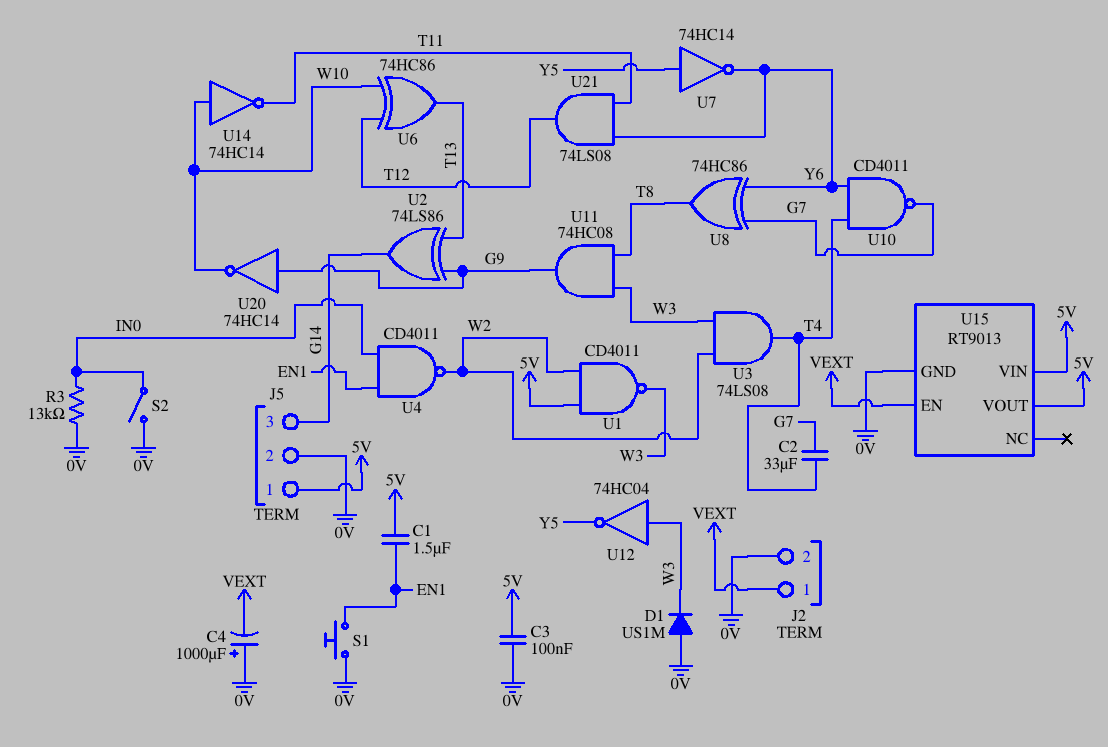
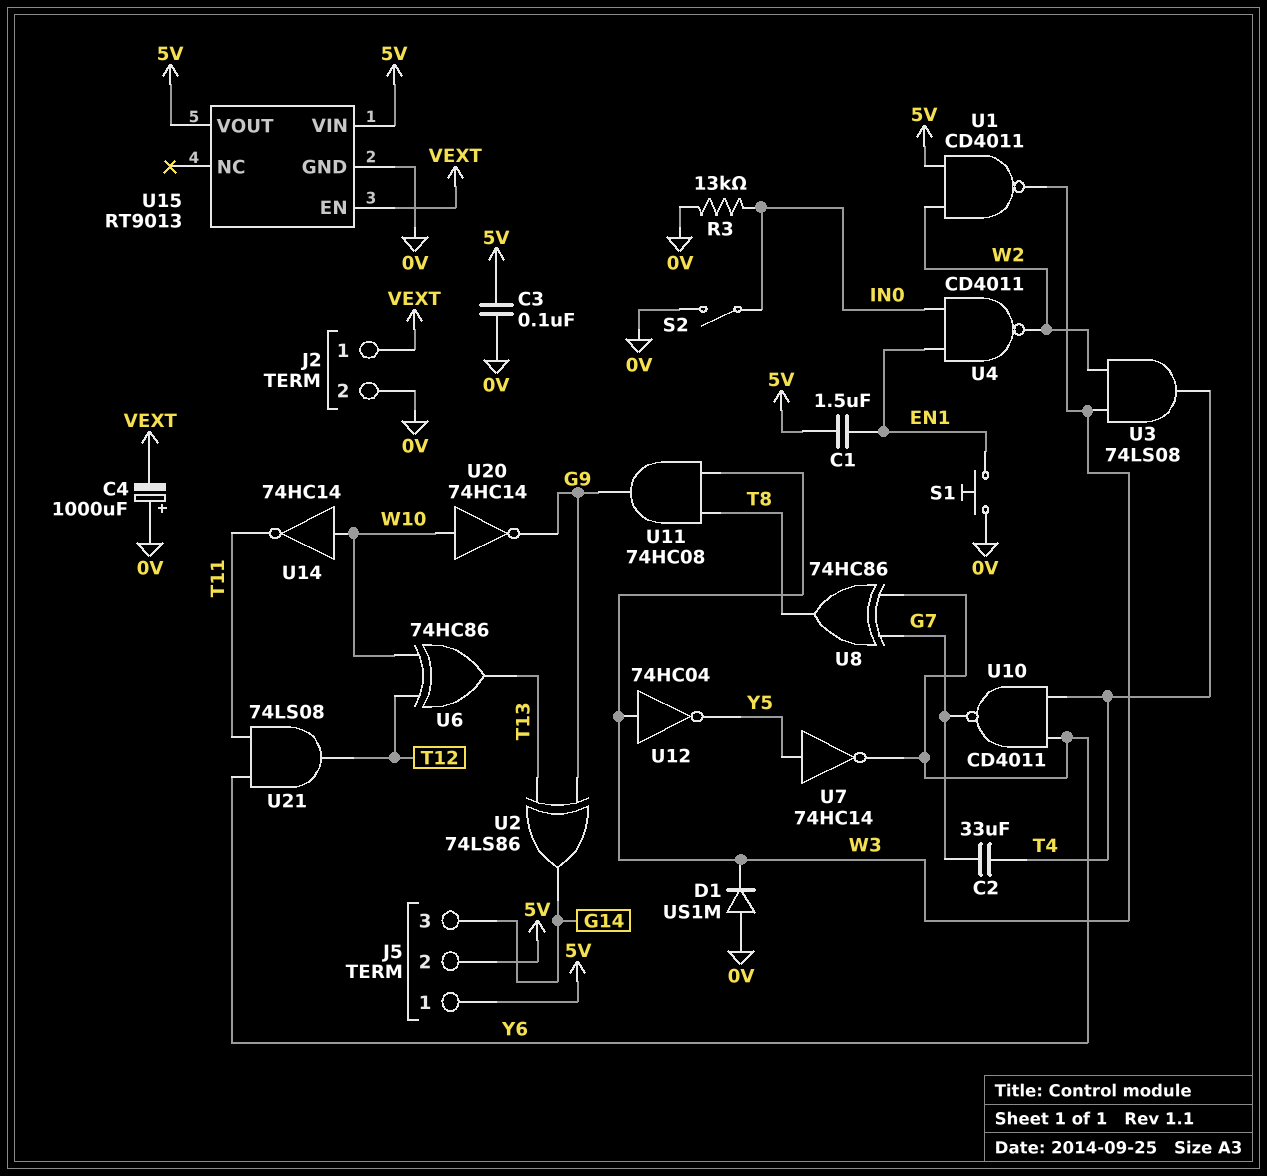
J5 pin 2: 0V -> 5V
U20: NOT 74HC14 (in G9, out W10) -> NOT 74HC14 (in W10, out G9)

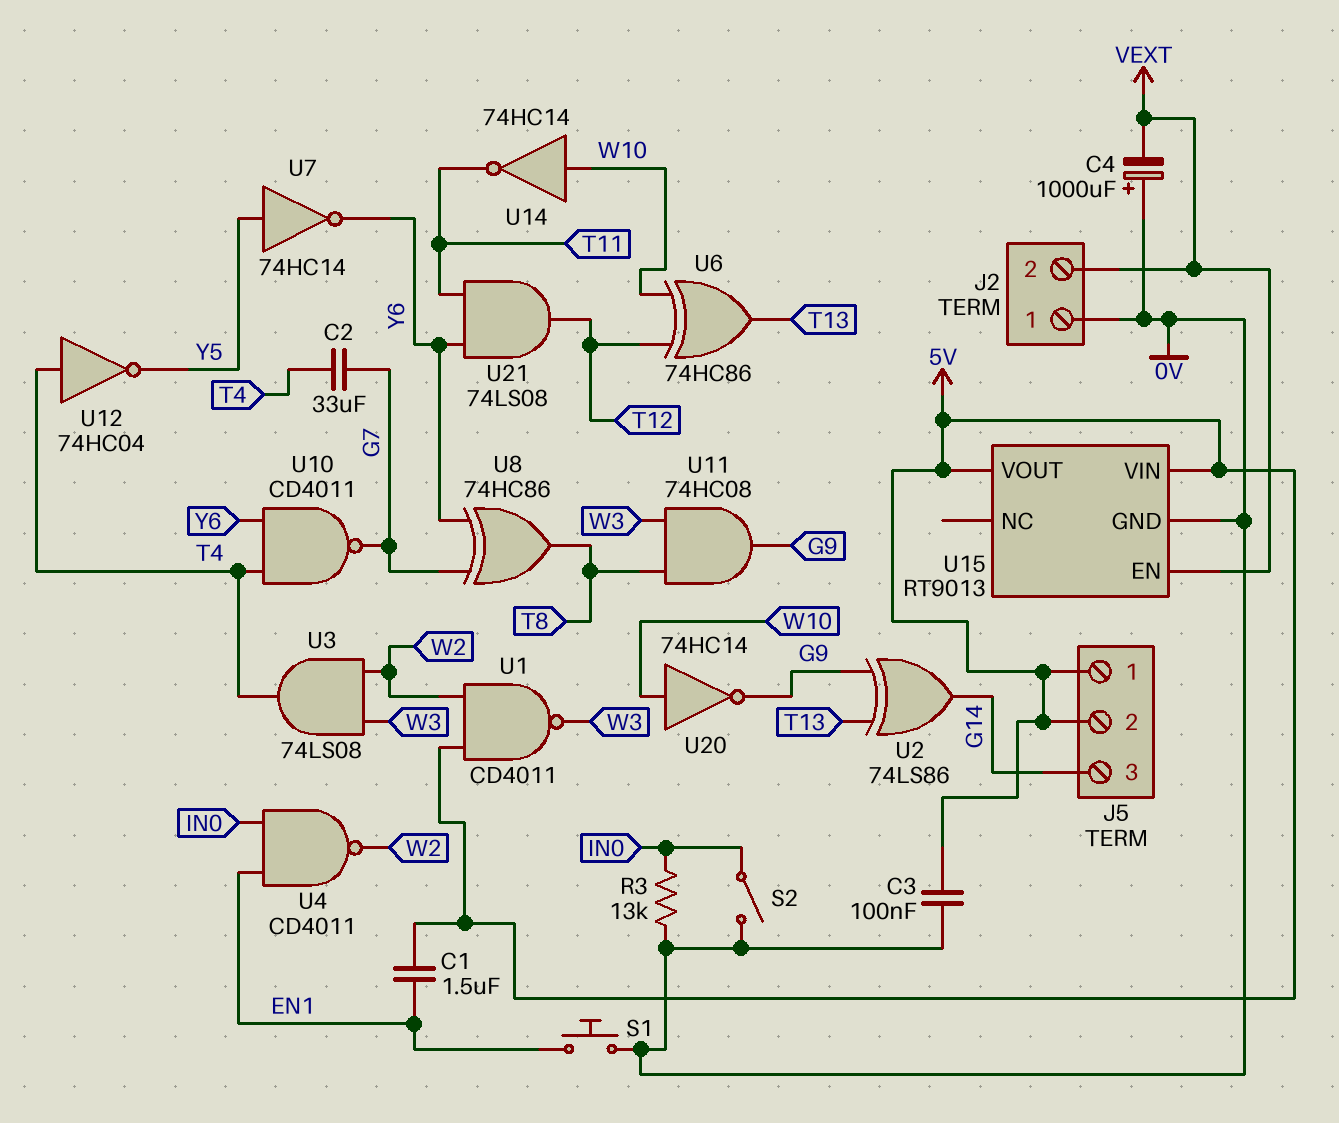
D1: diode US1M (A 0V, K W3) -> none
J2 pin 1: VEXT -> 0V
J2 pin 2: 0V -> VEXT
U12: NOT 74HC04 (in W3, out Y5) -> NOT 74HC04 (in T4, out Y5)

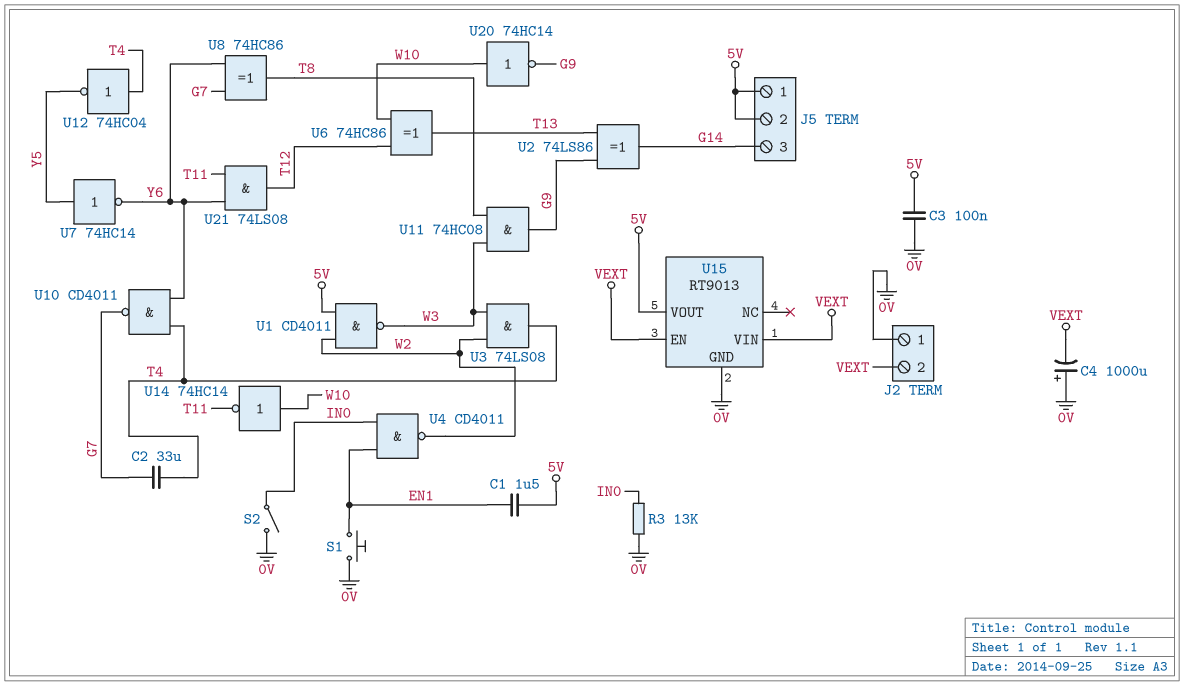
U15 pin VIN: 5V -> VEXT

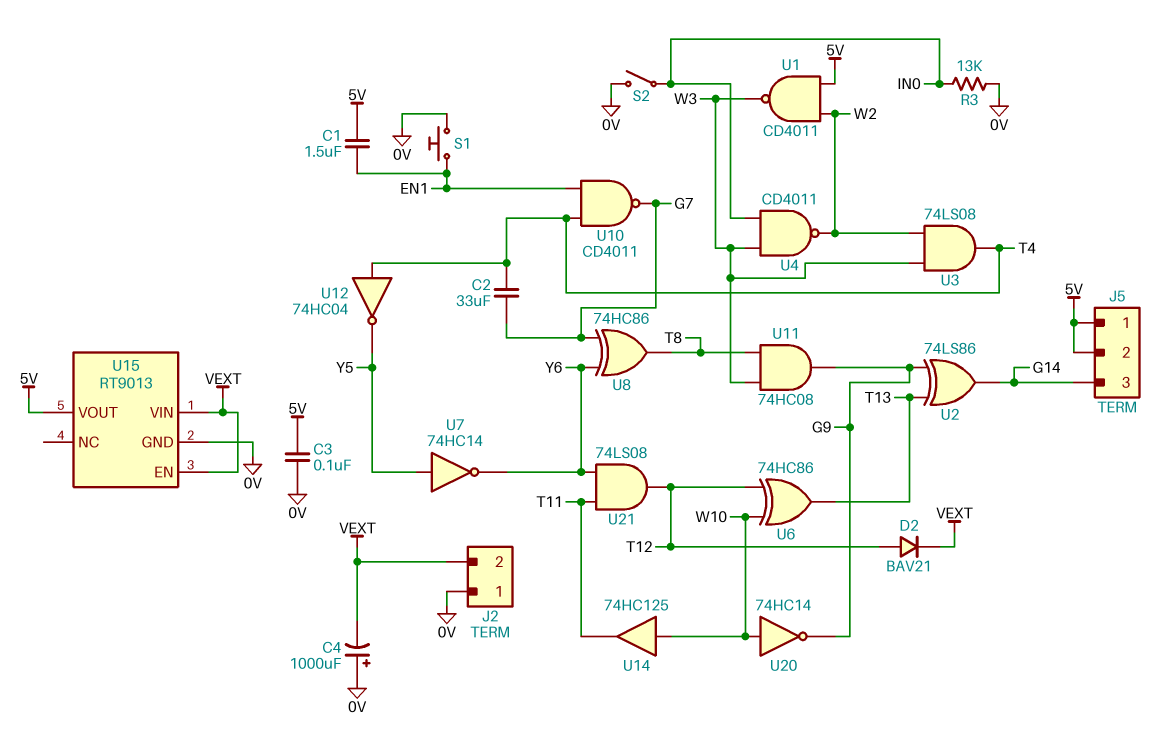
D2: none -> diode BAV21 (A T12, K VEXT)
U4: NAND CD4011 (in EN1, in IN0, out W2) -> NAND CD4011 (in IN0, in W3, out W2)
U10: NAND CD4011 (in T4, in Y6, out G7) -> NAND CD4011 (in EN1, in T4, out G7)
U14: NOT 74HC14 (in W10, out T11) -> buffer 74HC125 (in W10, out T11)

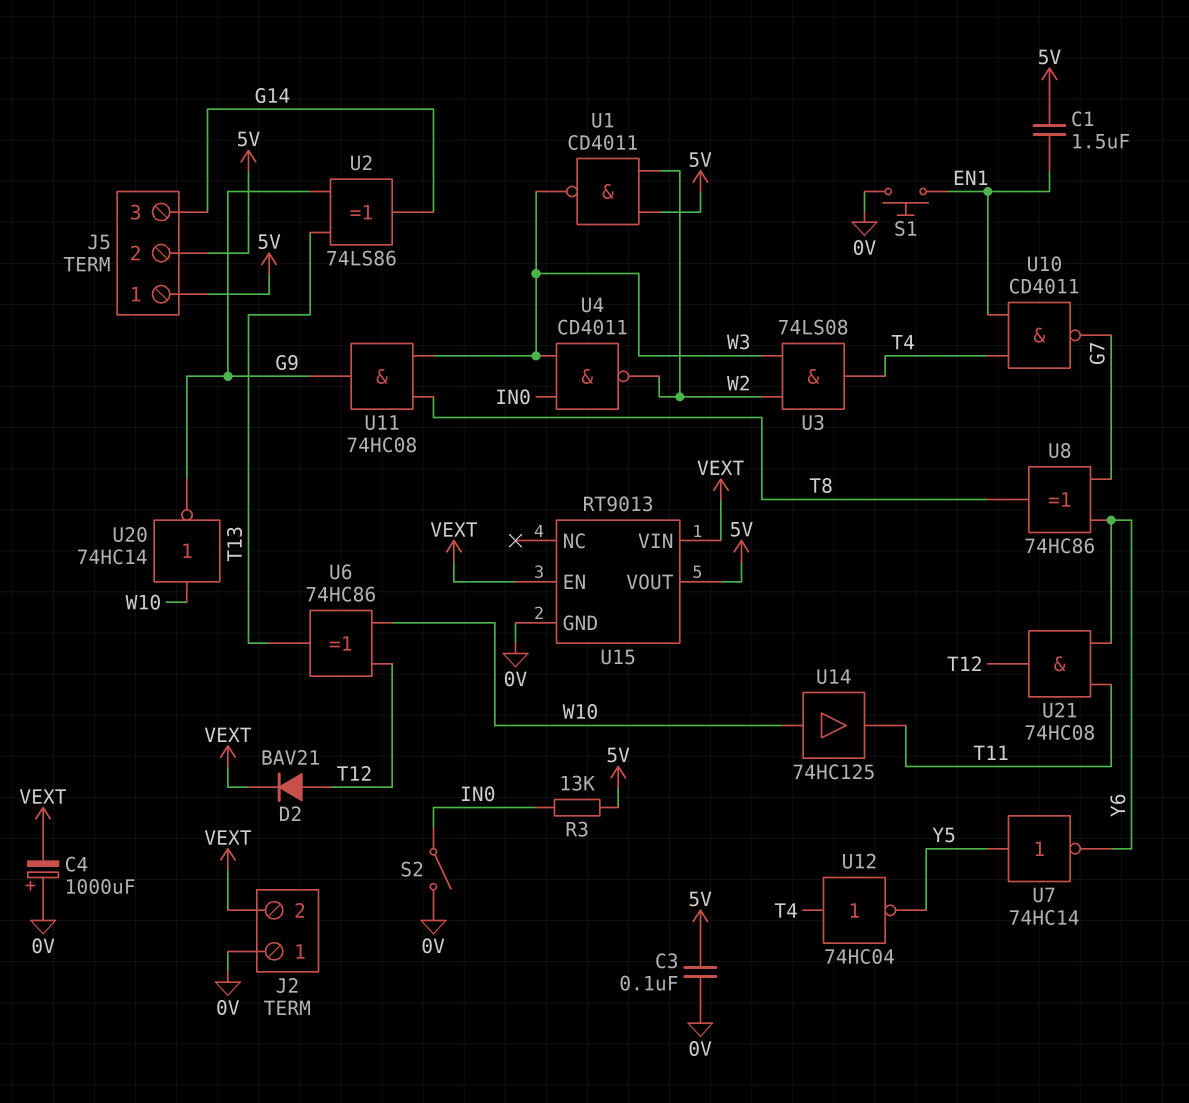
C2: 33uF (G7, T4) -> none
R3: 13k (0V, IN0) -> 13k (5V, IN0)
U21: AND 74LS08 (in T11, in Y6, out T12) -> AND 74HC08 (in T11, in Y6, out T12)

